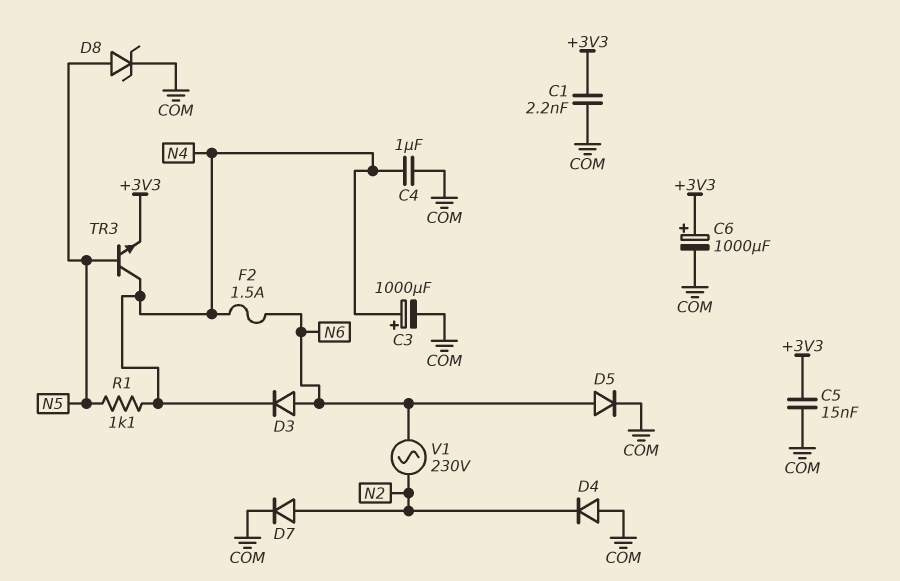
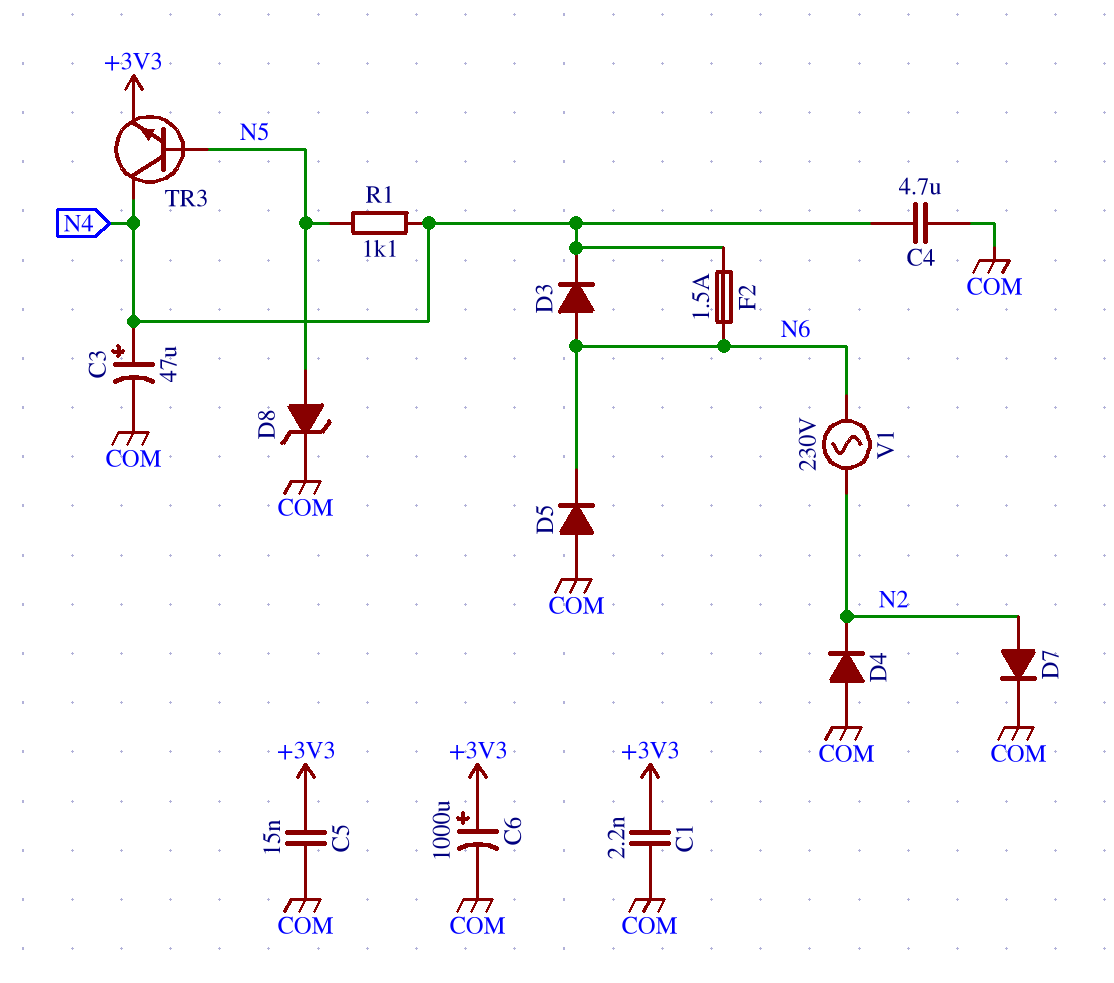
C3: 1000uF (plus N4, minus COM) -> 47uF (plus N4, minus COM)
C4: 1uF (COM, N4) -> 4.7uF (COM, N4)
D5: diode (A N6, K COM) -> diode (A COM, K N6)

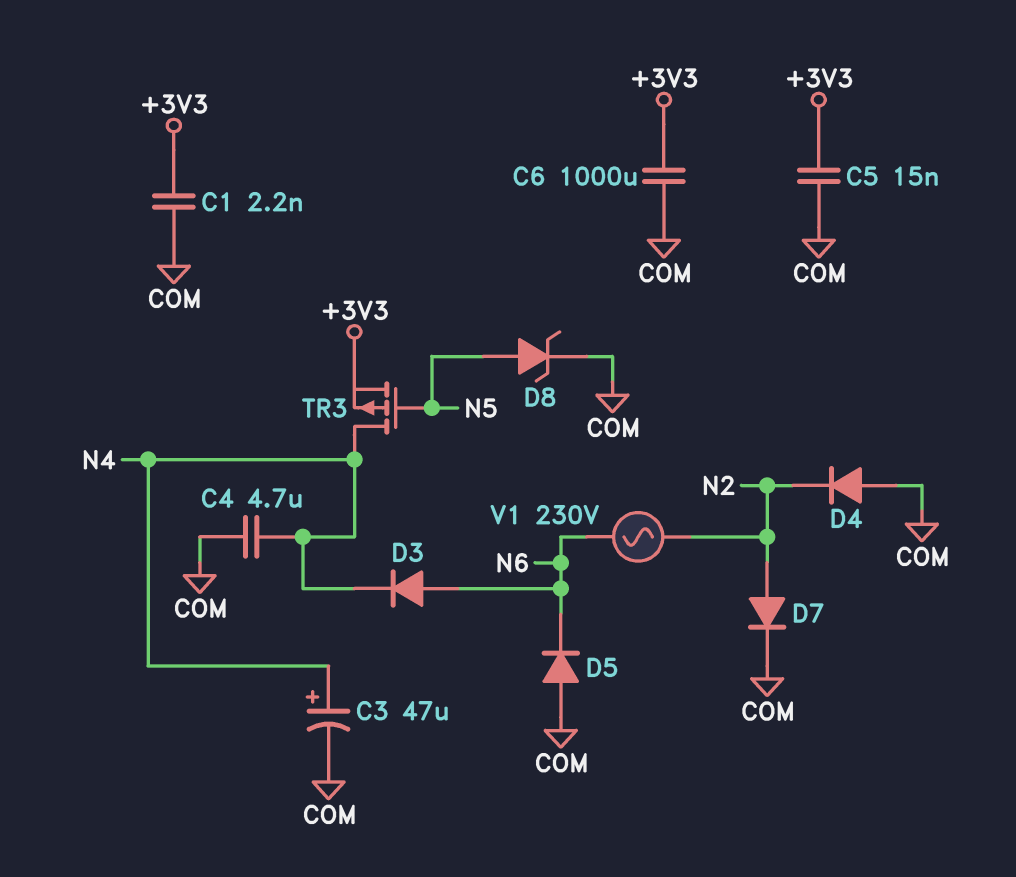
C6: 1000uF (plus +3V3, minus COM) -> 1000uF (+3V3, COM)
F2: 1.5A (N4, N6) -> none
R1: 1.1k (N4, N5) -> none
TR3: NPN (B N5, C N4, E +3V3) -> PMOS (G N5, D N4, S +3V3)

